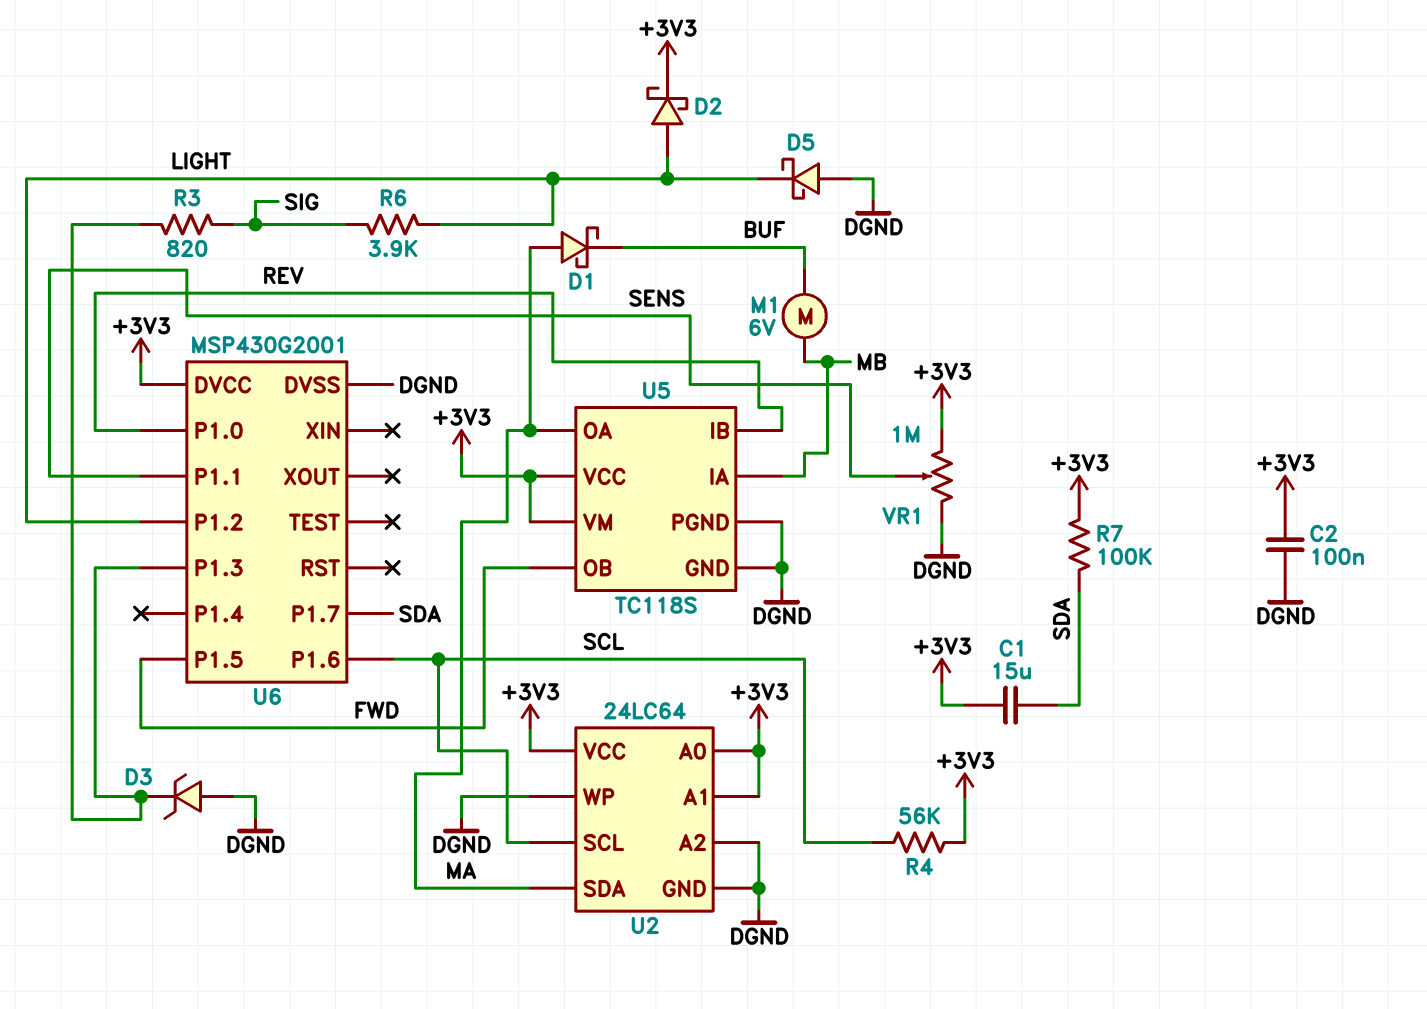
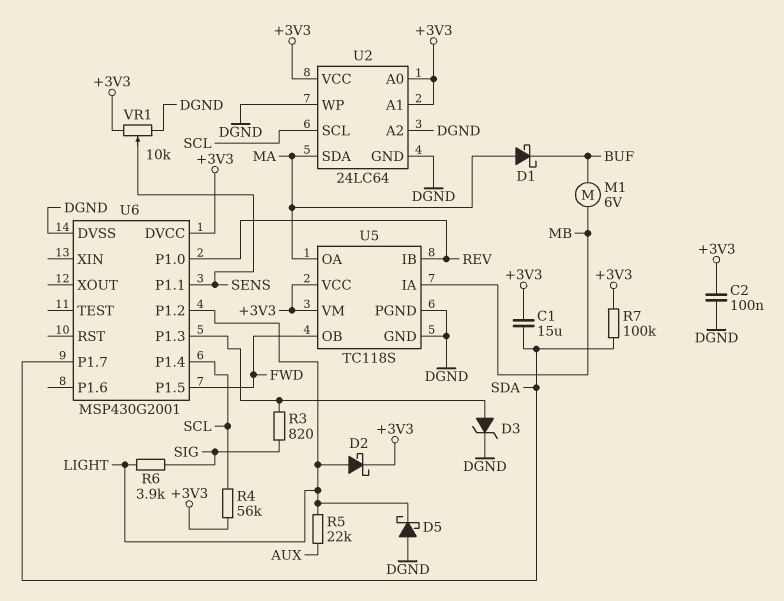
D3: zener (A DGND, K U6/P1.3) -> zener (A U6/P1.3, K DGND)
R5: none -> 22k (AUX, LIGHT)
U6 pin P1.4: none -> SCL
U6 pin P1.6: SCL -> none
VR1: 1M (+3V3, DGND, wiper SENS) -> 10k (+3V3, DGND, wiper SENS)

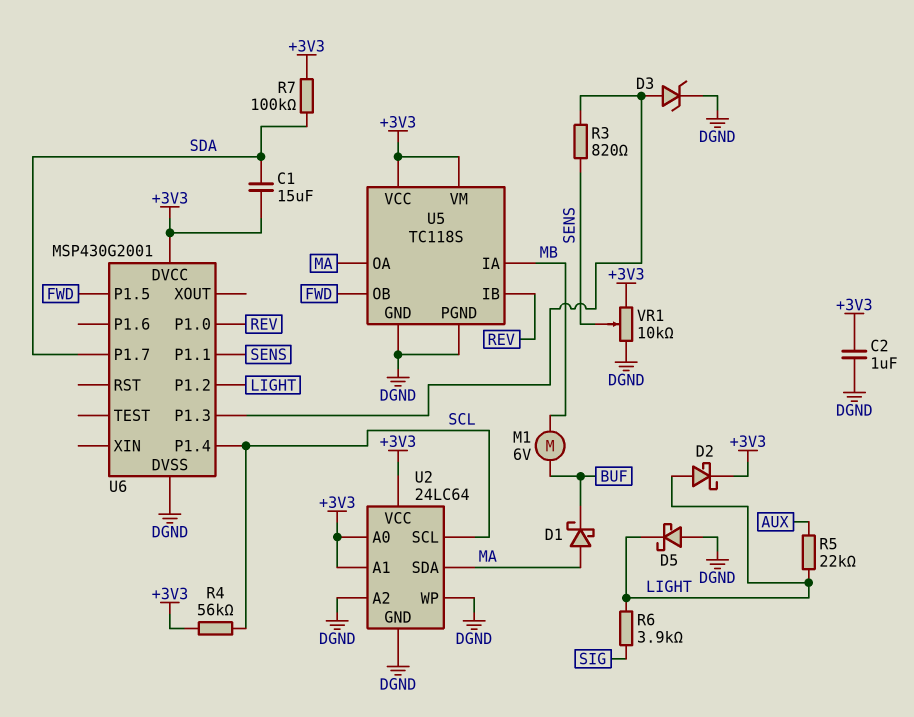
C2: 100nF (+3V3, DGND) -> 1uF (+3V3, DGND)
R3: 820 (SIG, U6/P1.3) -> 820 (SENS, U6/P1.3)

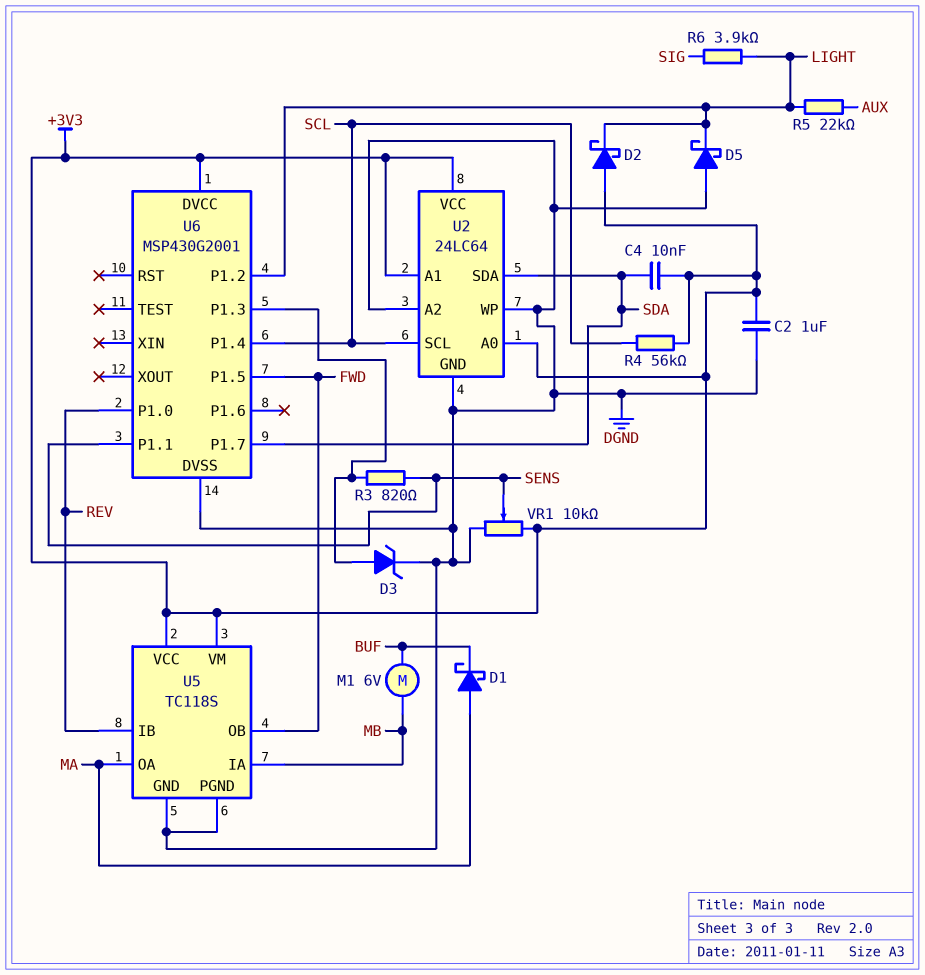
C1: 15uF (+3V3, SDA) -> none
C4: none -> 10nF (+3V3, SDA)
D2: schottky (A LIGHT, K +3V3) -> schottky (A +3V3, K LIGHT)
R7: 100k (+3V3, SDA) -> none
U2 pin SDA: MA -> SDA

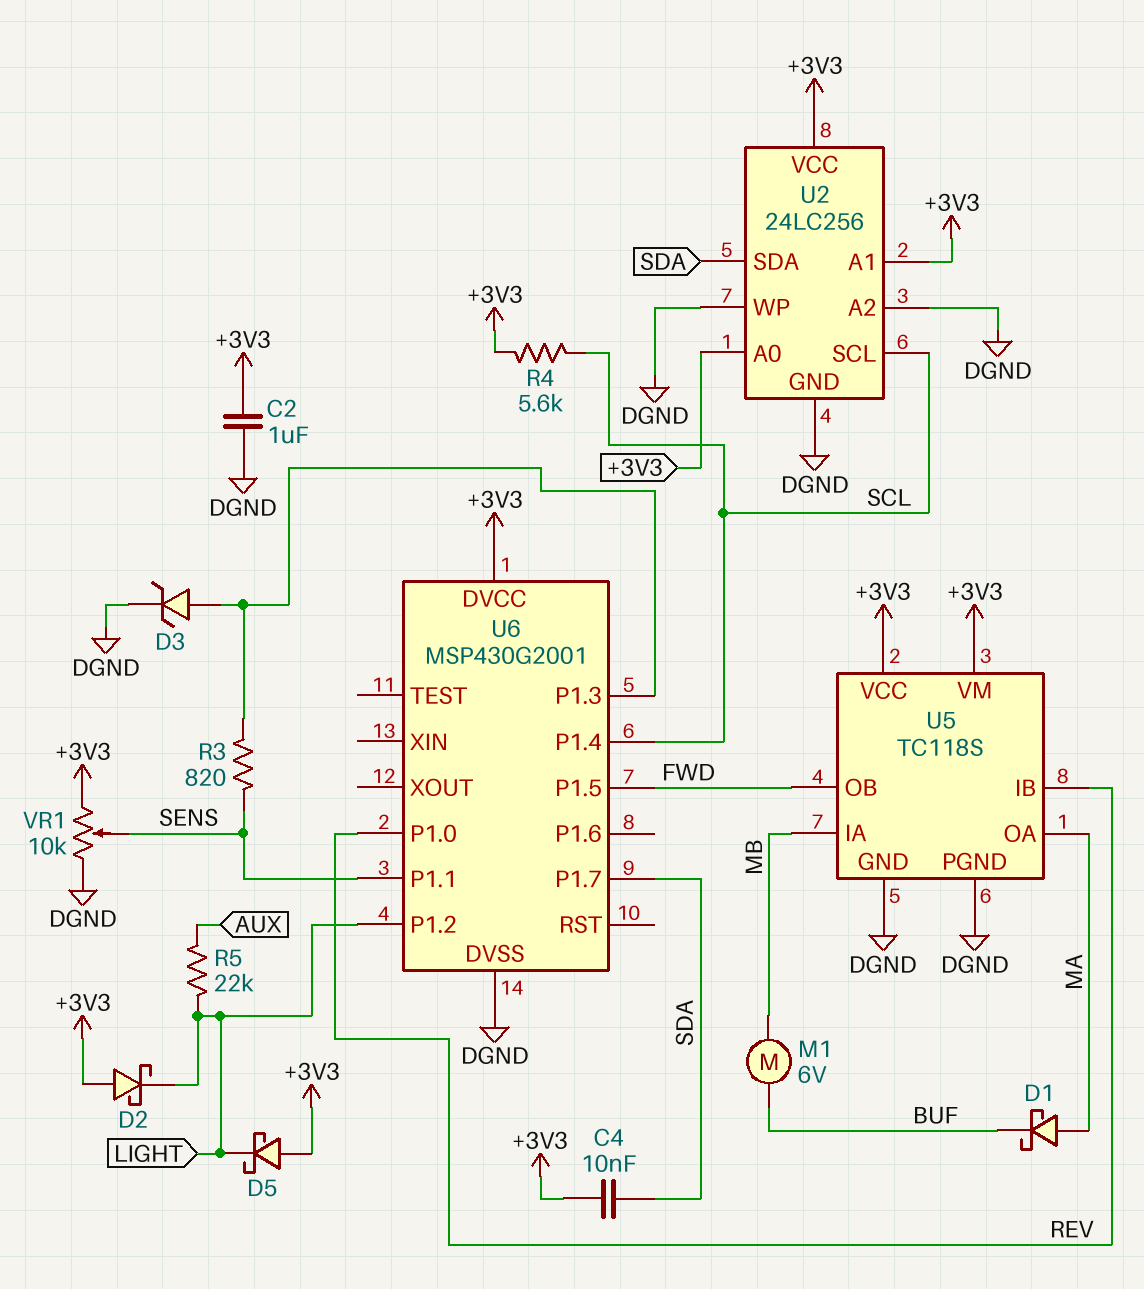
D5: schottky (A DGND, K LIGHT) -> schottky (A +3V3, K LIGHT)
R4: 56k (+3V3, SCL) -> 5.6k (+3V3, SCL)
R6: 3.9k (LIGHT, SIG) -> none
U2: 24LC64 -> 24LC256

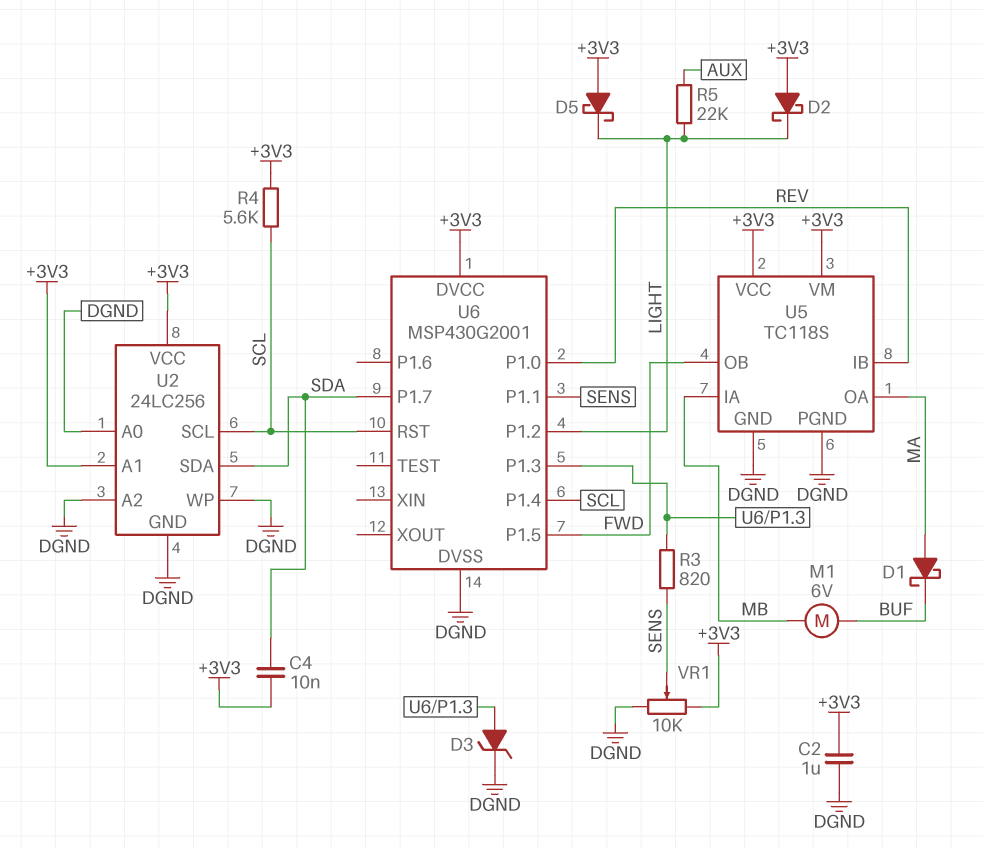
U2 pin A0: +3V3 -> DGND
U6 pin RST: none -> SCL

